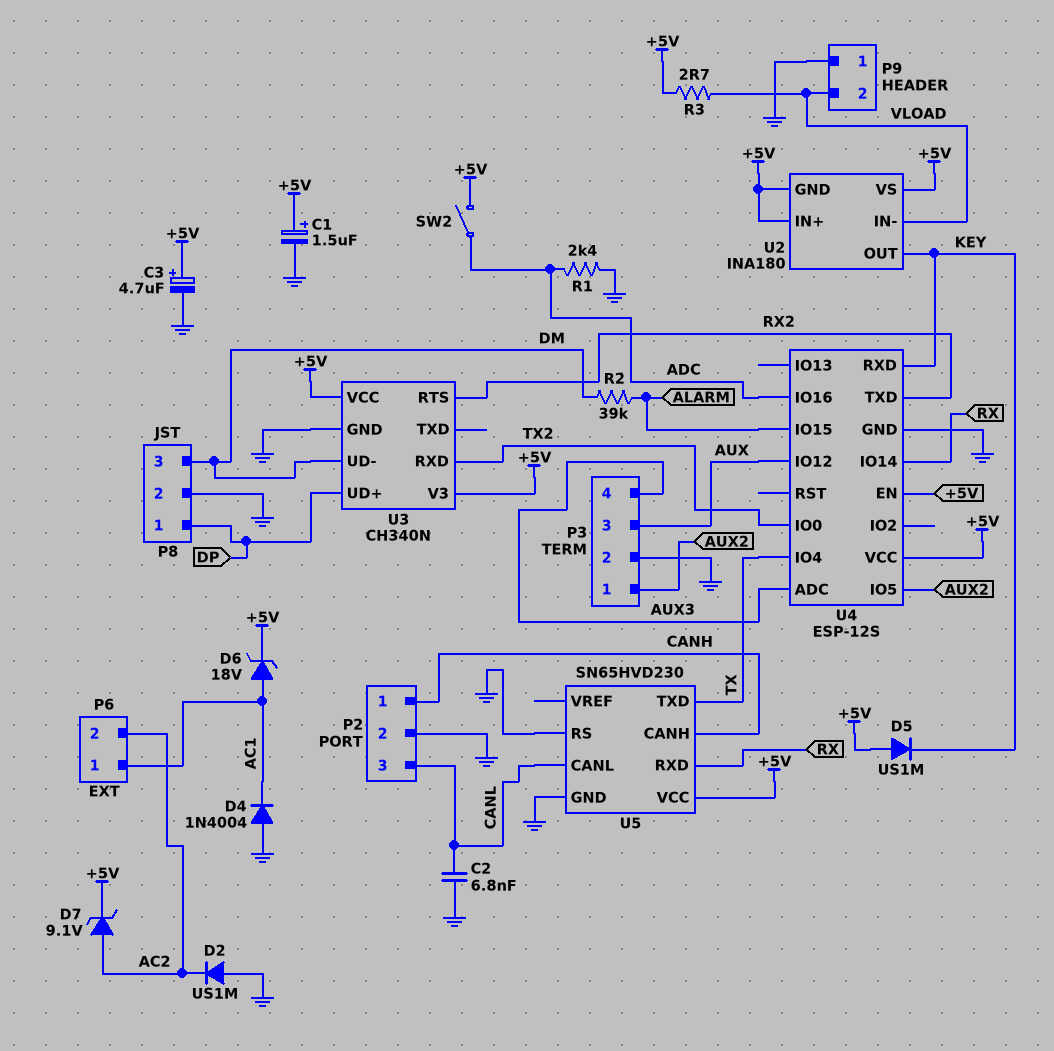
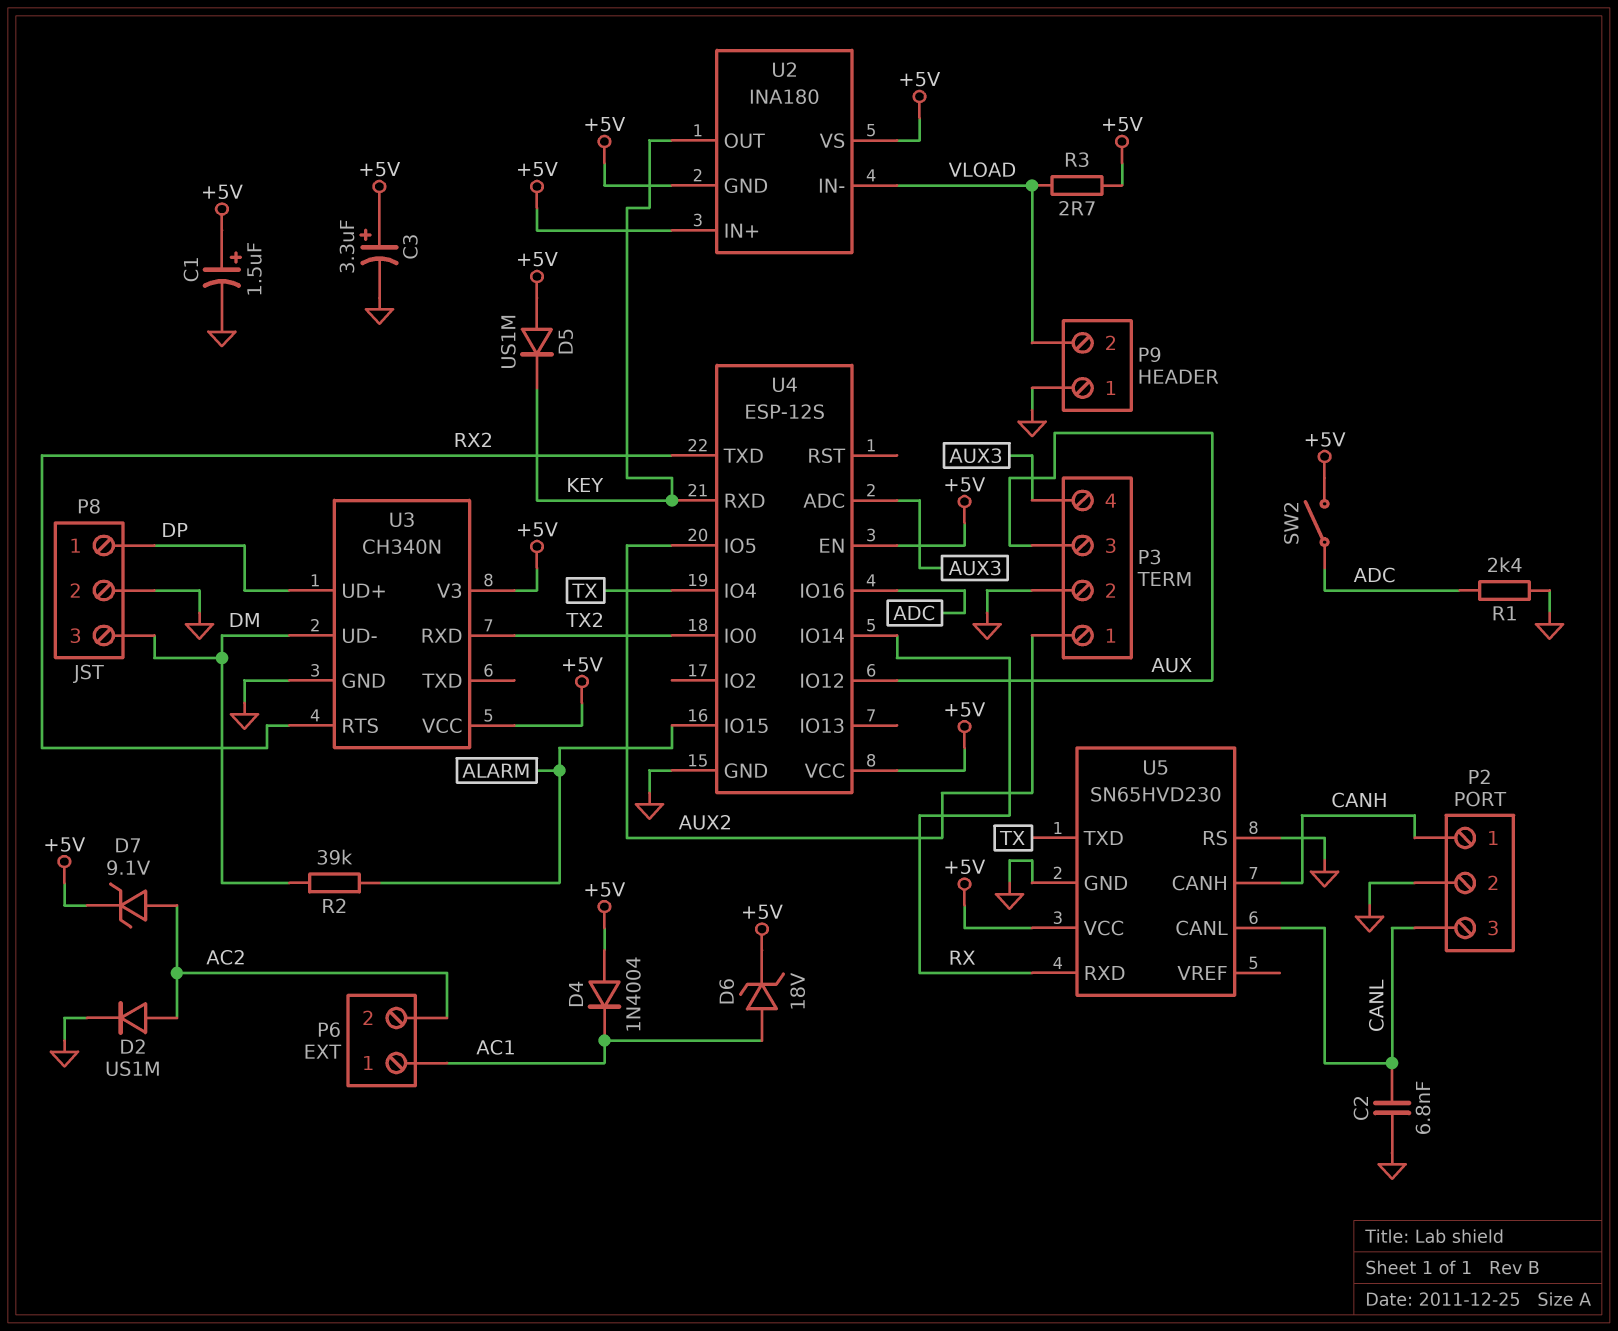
C3: 4.7uF (plus +5V, minus GND) -> 3.3uF (plus +5V, minus GND)
D2: diode US1M (A GND, K AC2) -> diode US1M (A AC2, K GND)
D4: diode 1N4004 (A GND, K AC1) -> diode 1N4004 (A +5V, K AC1)

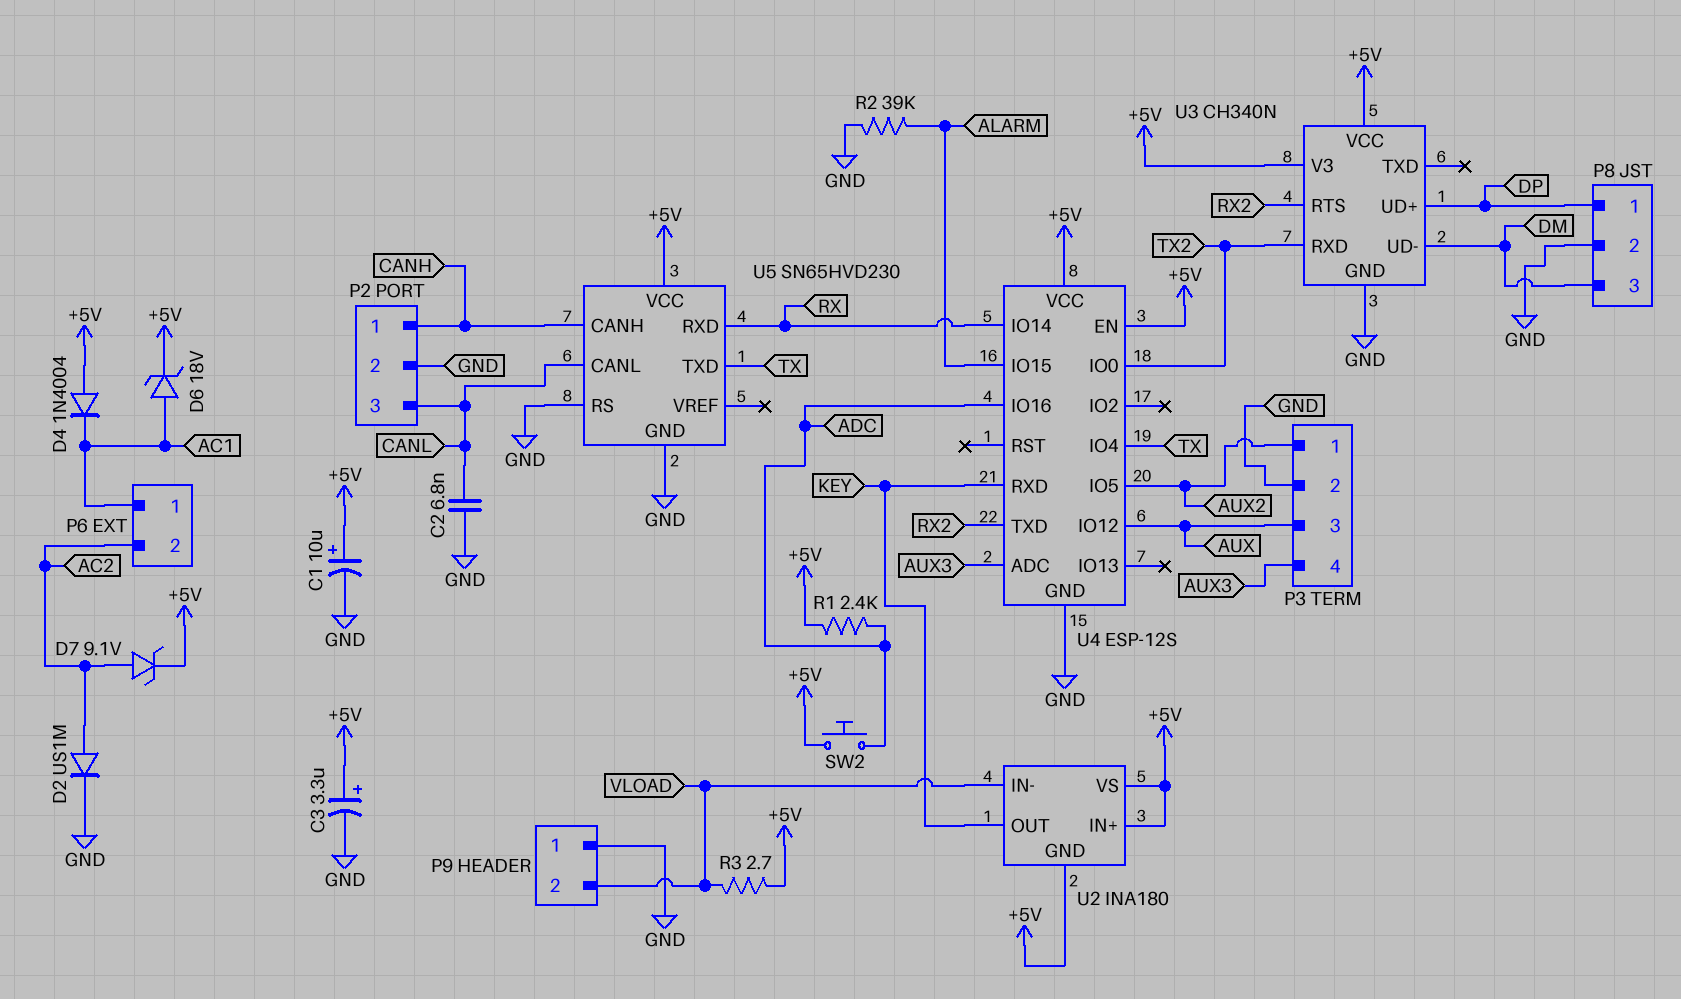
C1: 1.5uF (plus +5V, minus GND) -> 10uF (plus +5V, minus GND)
D5: diode US1M (A +5V, K KEY) -> none
R1: 2.4k (ADC, GND) -> 2.4k (+5V, ADC)
R2: 39k (ALARM, DM) -> 39k (ALARM, GND)
SW2: switch (+5V, ADC) -> button (+5V, ADC)

